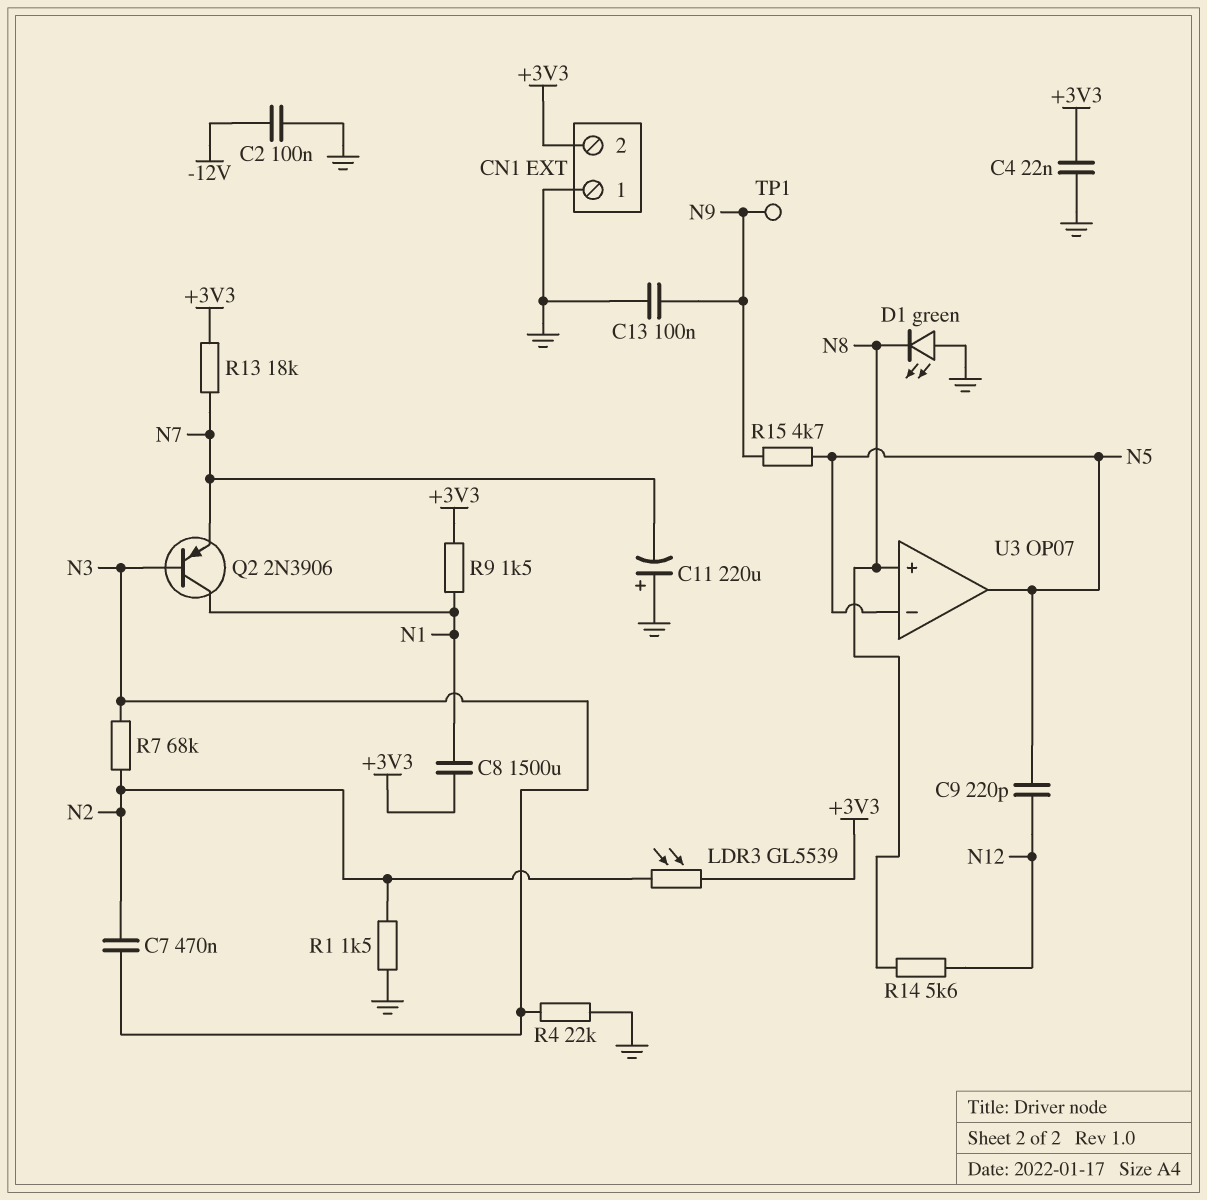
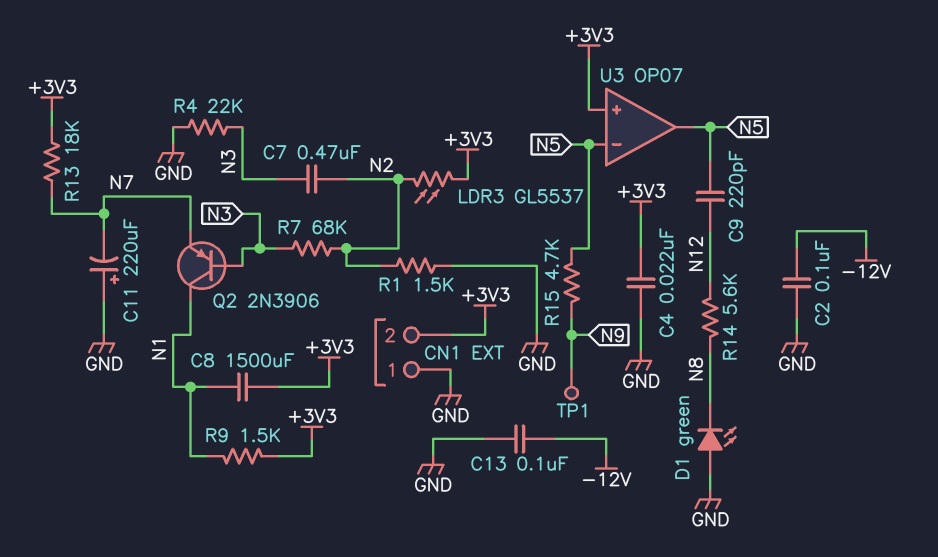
C13: 100nF (GND, N9) -> 100nF (-12V, GND)
LDR3: GL5539 (+3V3, N2) -> GL5537 (+3V3, N2)
U3 pin in+: N8 -> +3V3

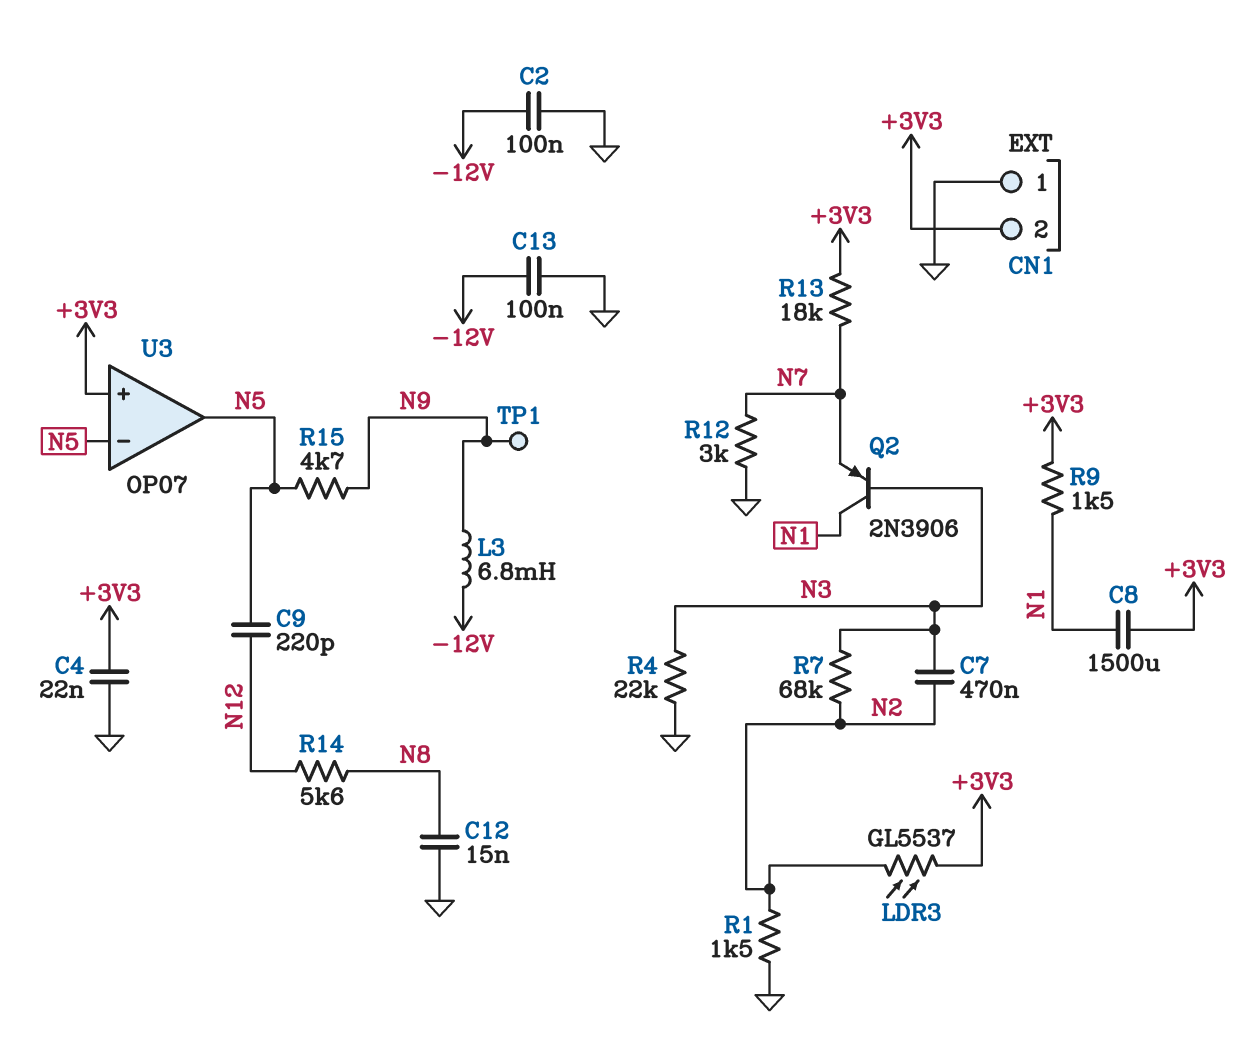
C11: 220uF (plus GND, minus N7) -> none
C12: none -> 15nF (GND, N8)
D1: LED green (A GND, K N8) -> none
L3: none -> 6.8mH (-12V, N9)
R12: none -> 3k (GND, N7)

